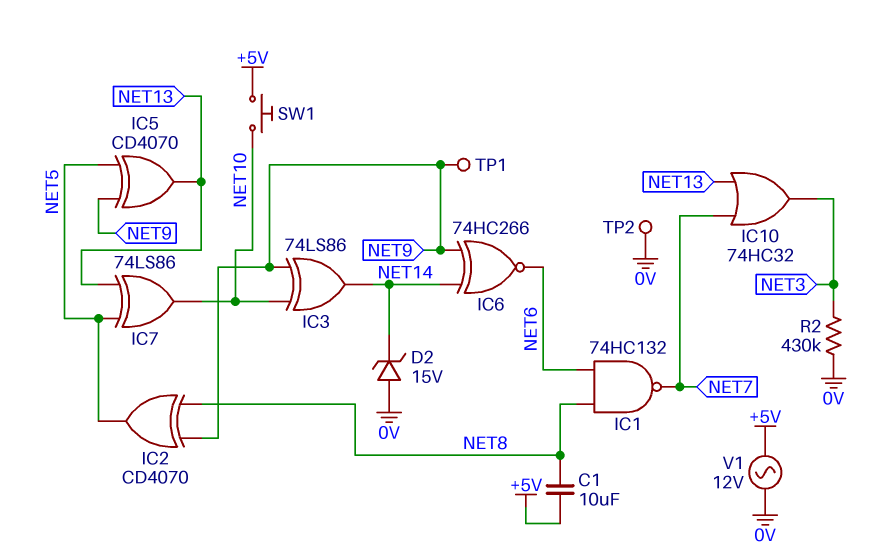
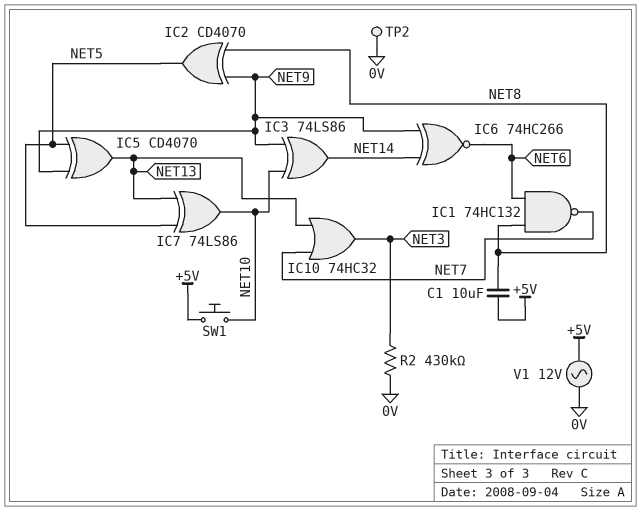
D2: zener 15V (A 0V, K NET14) -> none
TP1: test point (NET9) -> none

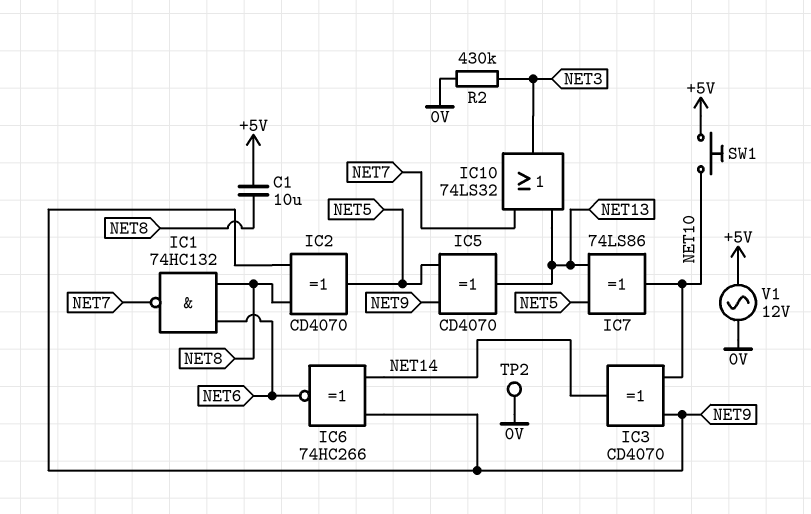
IC3: XOR 74LS86 (in NET9, in NET10, out NET14) -> XOR CD4070 (in NET9, in NET10, out NET14)
IC10: OR 74HC32 (in NET7, in NET13, out NET3) -> OR 74LS32 (in NET7, in NET13, out NET3)

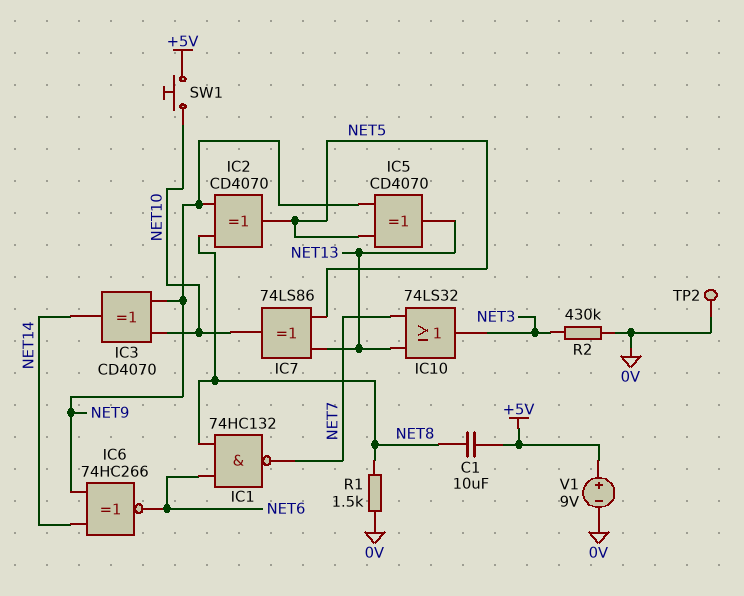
R1: none -> 1.5k (0V, NET8)
V1: AC 12V (+5V, 0V) -> 9V (plus +5V, minus 0V)

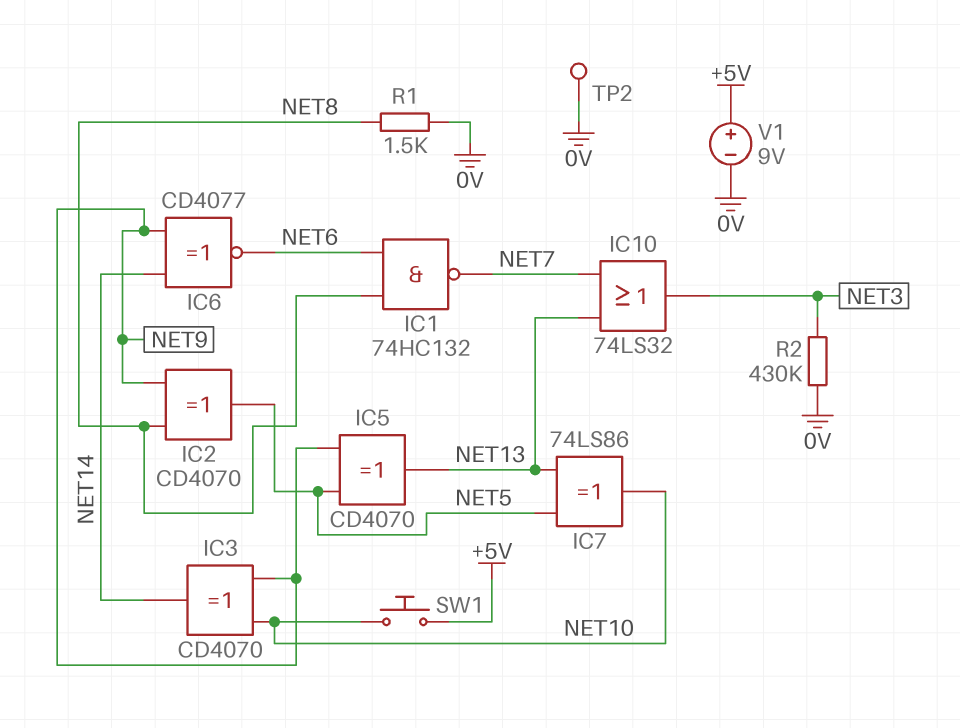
C1: 10uF (+5V, NET8) -> none
IC6: XNOR 74HC266 (in NET9, in NET14, out NET6) -> XNOR CD4077 (in NET9, in NET14, out NET6)

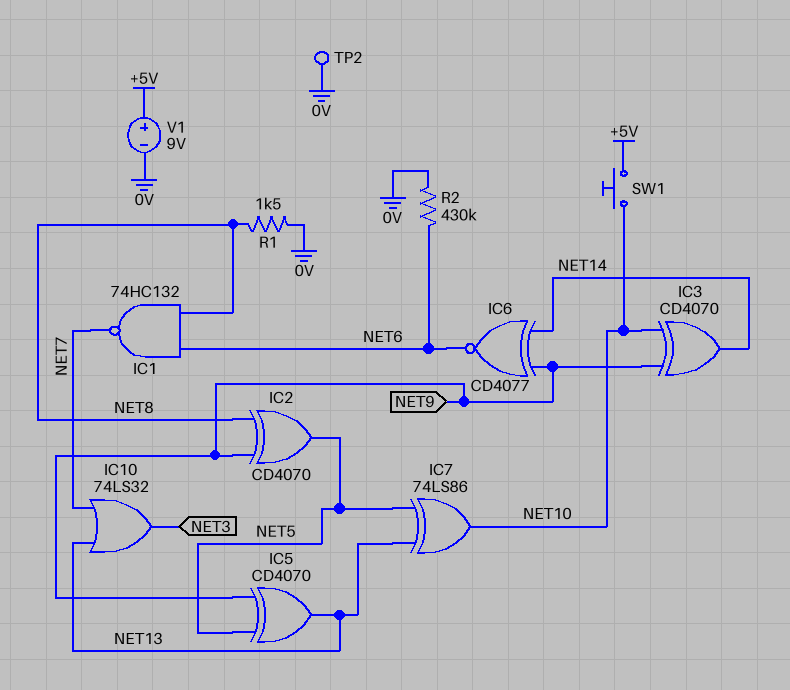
R2: 430k (0V, NET3) -> 430k (0V, NET6)

